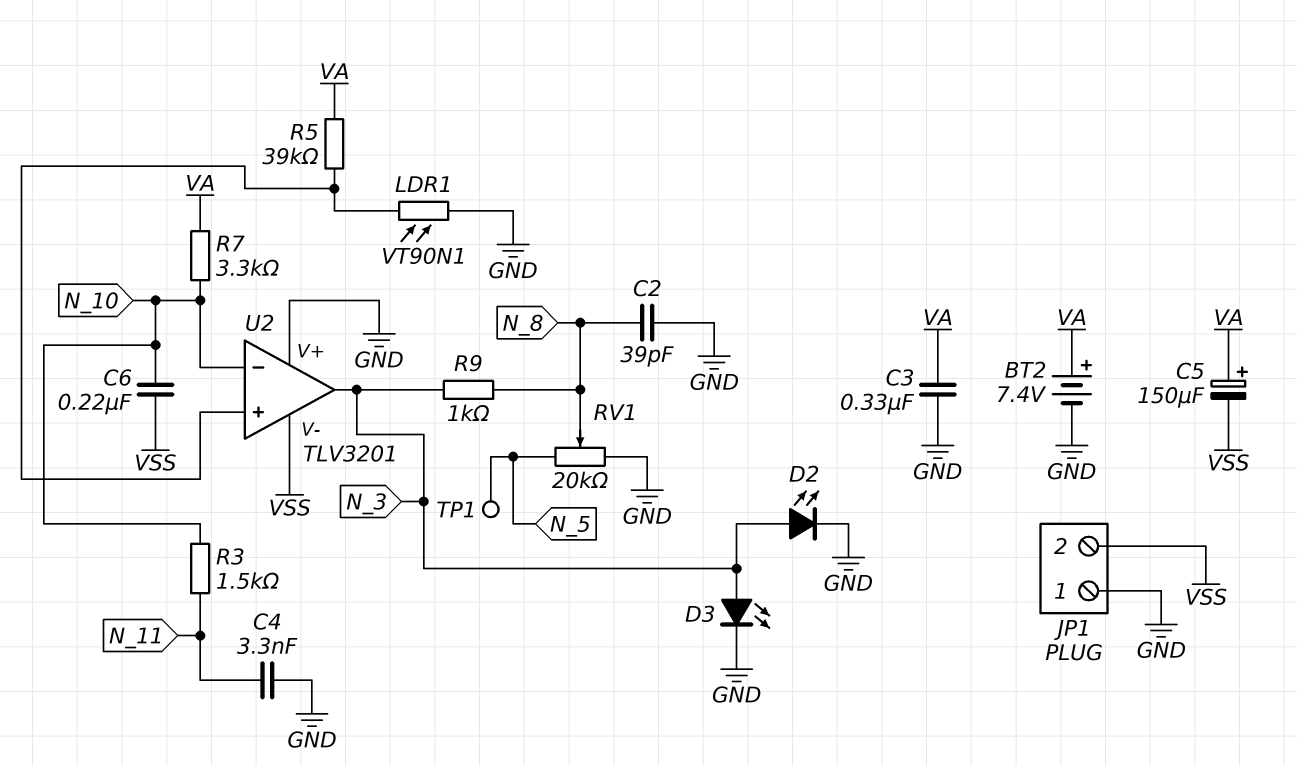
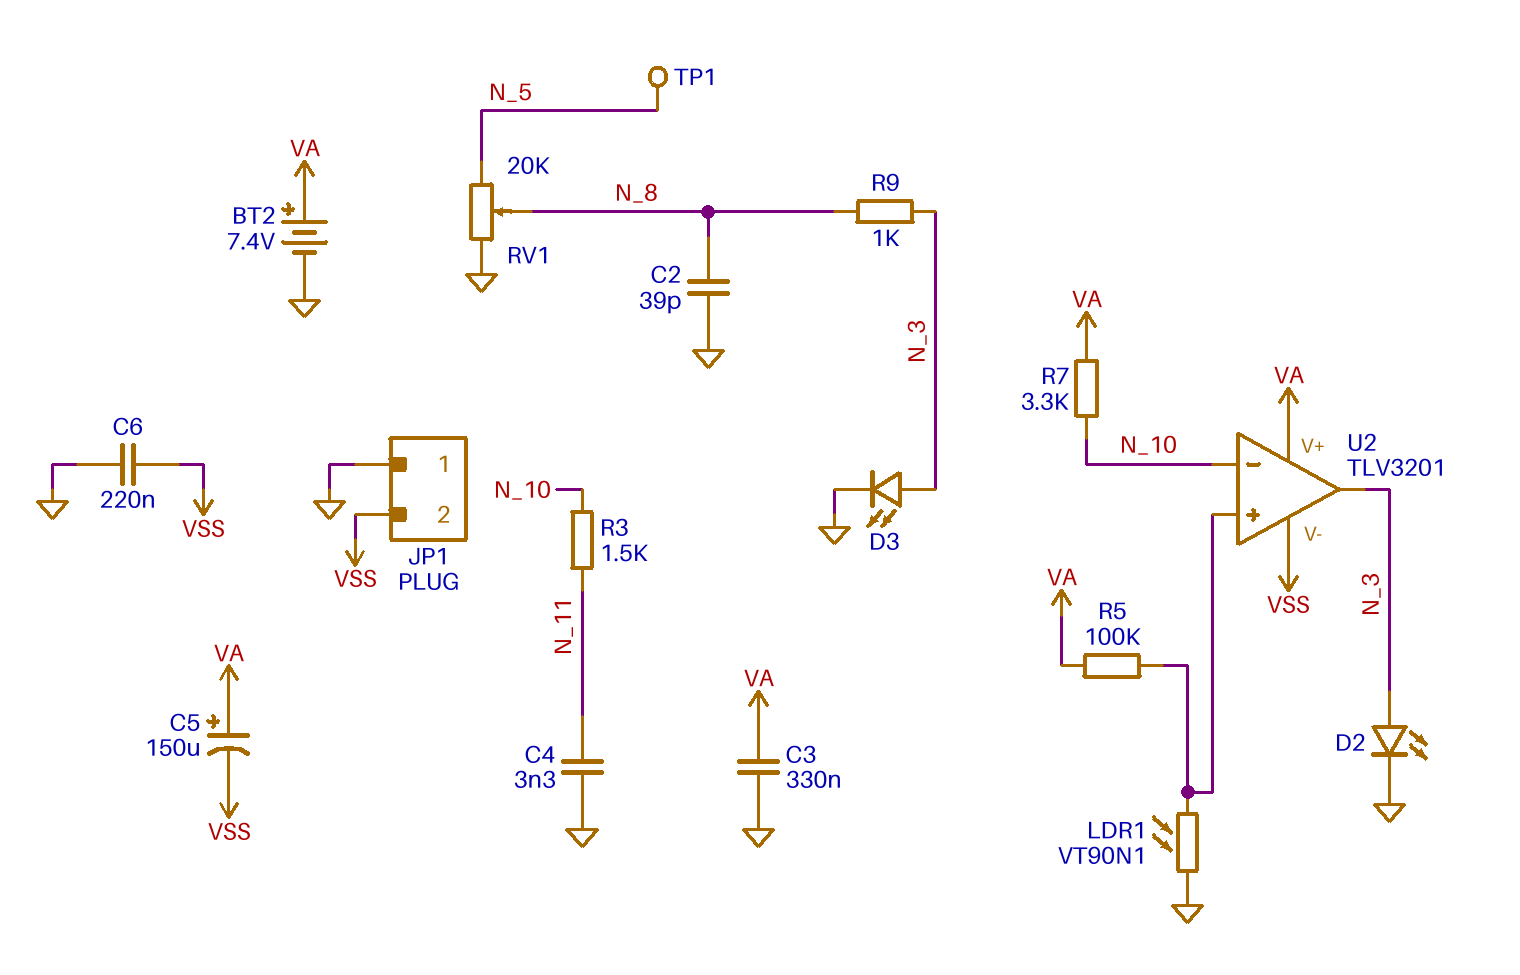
C6: 220nF (N_10, VSS) -> 220nF (GND, VSS)
R5: 39k (U2/in+, VA) -> 100k (U2/in+, VA)
U2 pin V+: GND -> VA

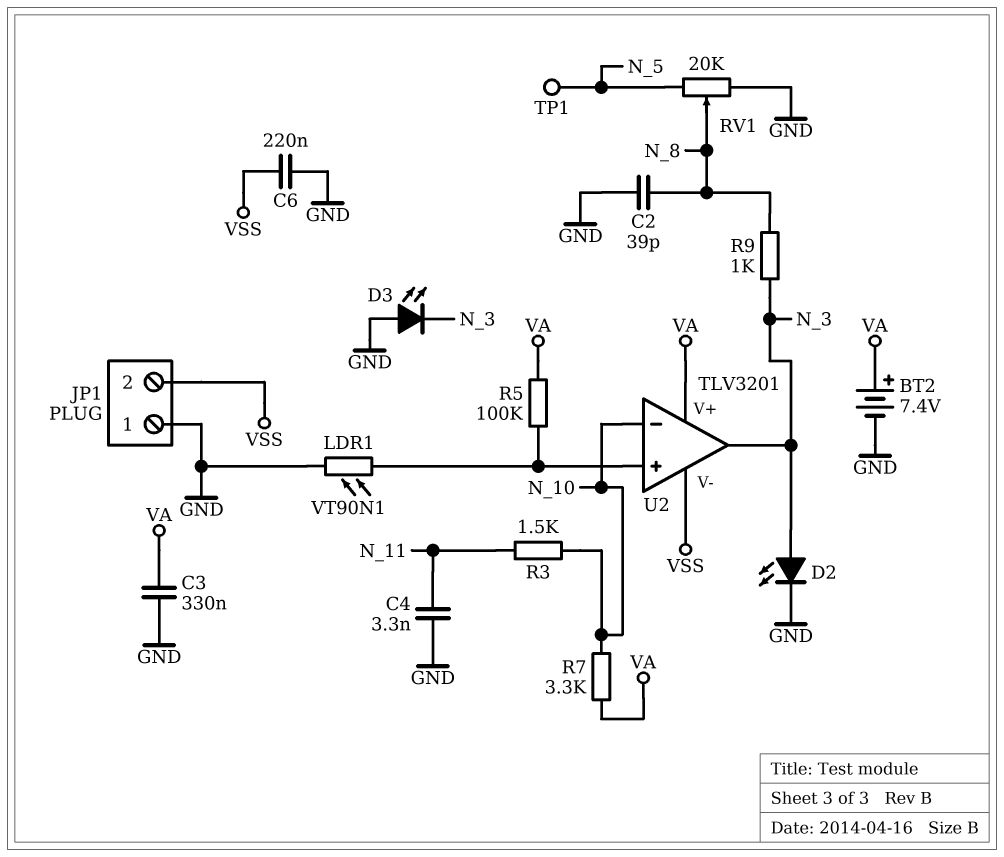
C5: 150uF (plus VA, minus VSS) -> none
D3: LED (A N_3, K GND) -> LED (A GND, K N_3)

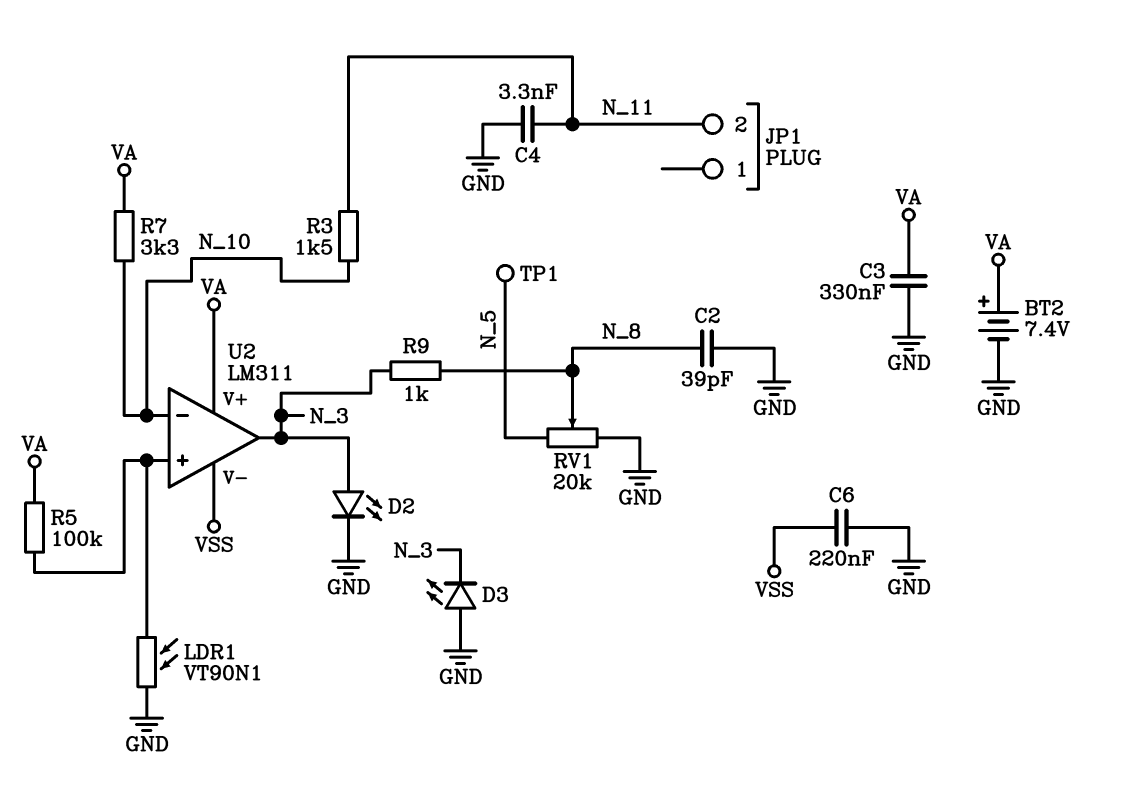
JP1 pin 1: GND -> none
JP1 pin 2: VSS -> N_11
U2: TLV3201 -> LM311

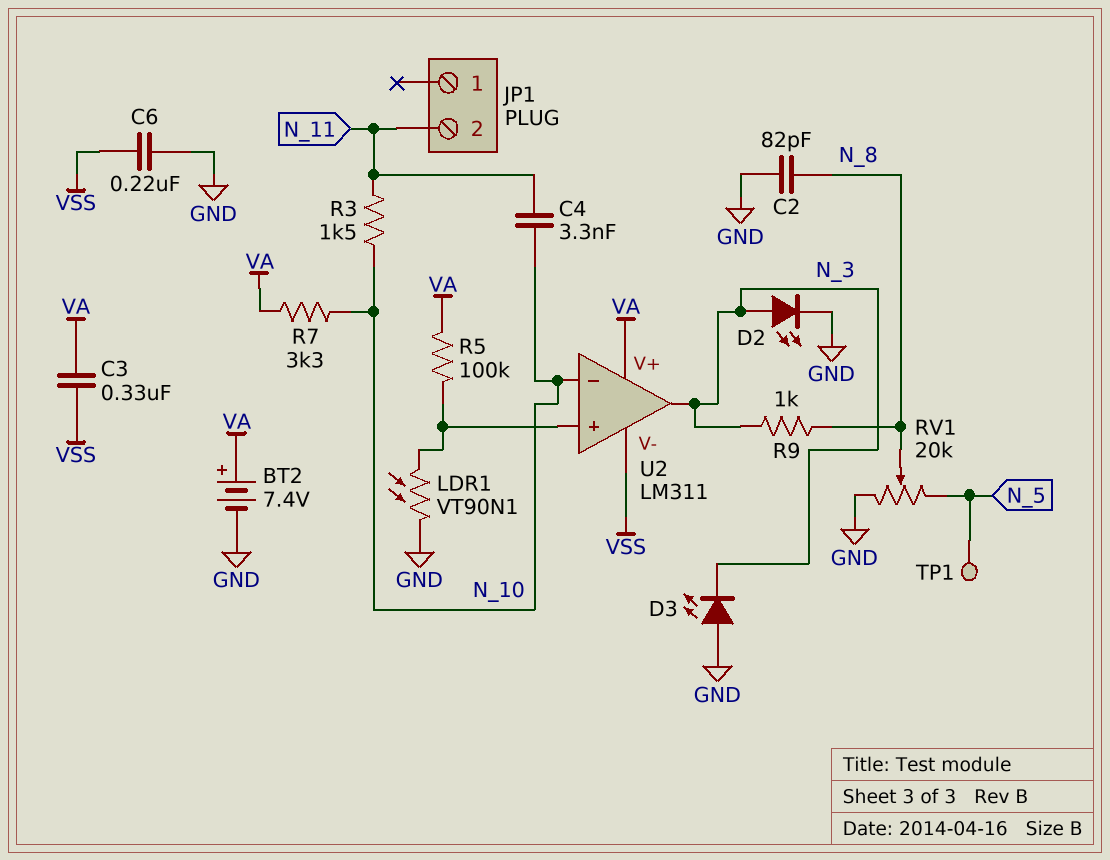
C2: 39pF (GND, N_8) -> 82pF (GND, N_8)
C3: 330nF (GND, VA) -> 330nF (VA, VSS)
C4: 3.3nF (GND, N_11) -> 3.3nF (N_10, N_11)

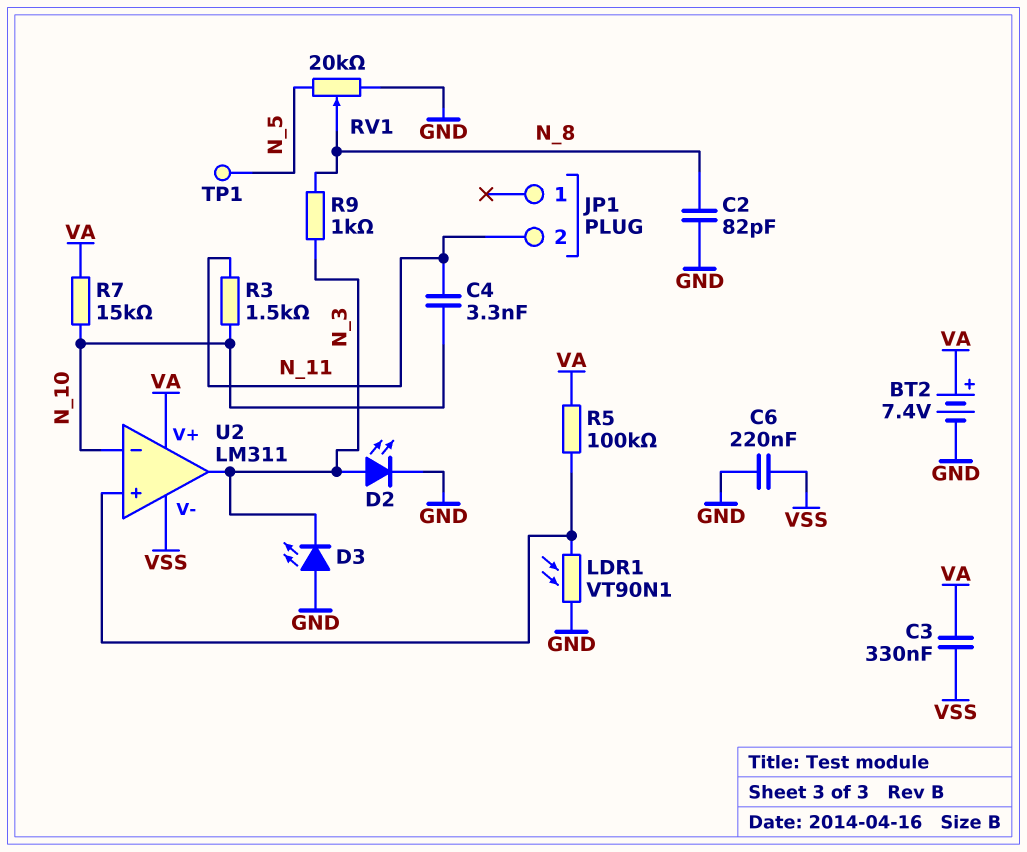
R7: 3.3k (N_10, VA) -> 15k (N_10, VA)

